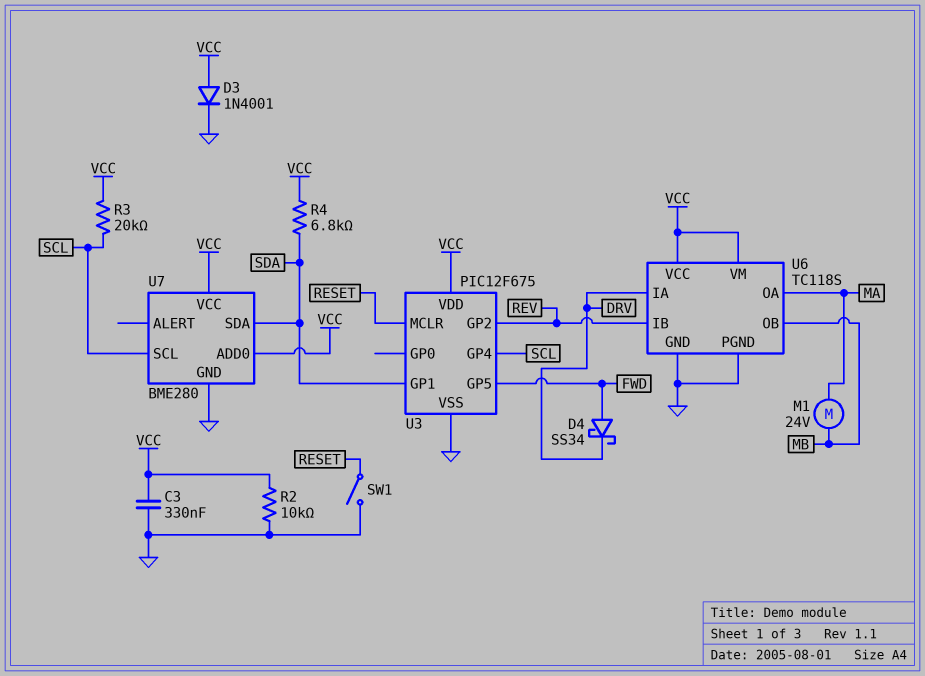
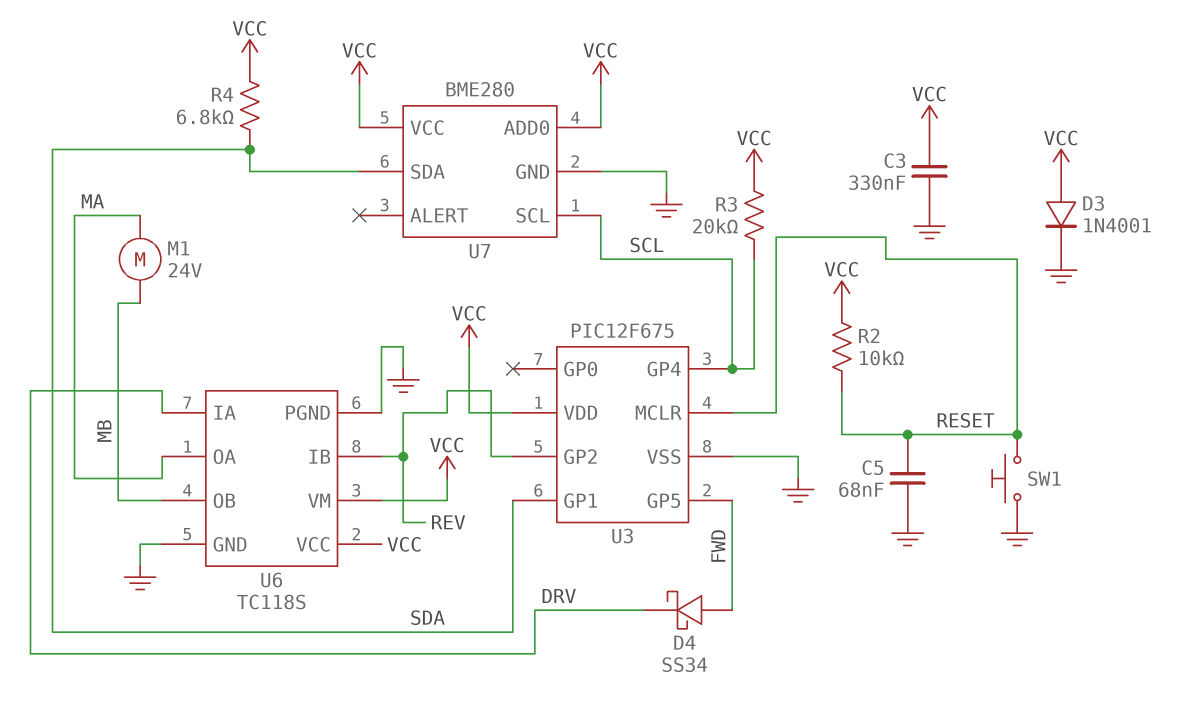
C5: none -> 68nF (GND, RESET)
R2: 10k (GND, VCC) -> 10k (RESET, VCC)
SW1: switch (GND, RESET) -> button (GND, RESET)

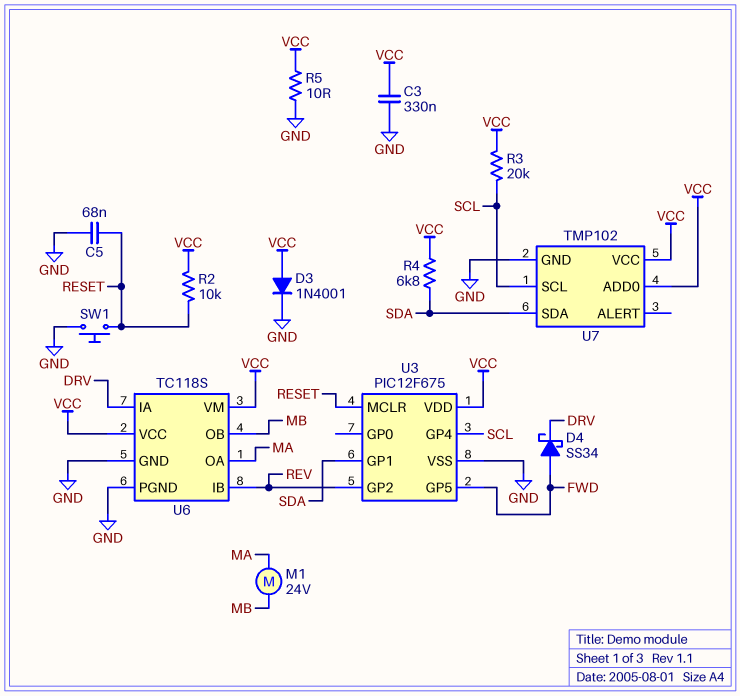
R5: none -> 10 (GND, VCC)
U7: BME280 -> TMP102

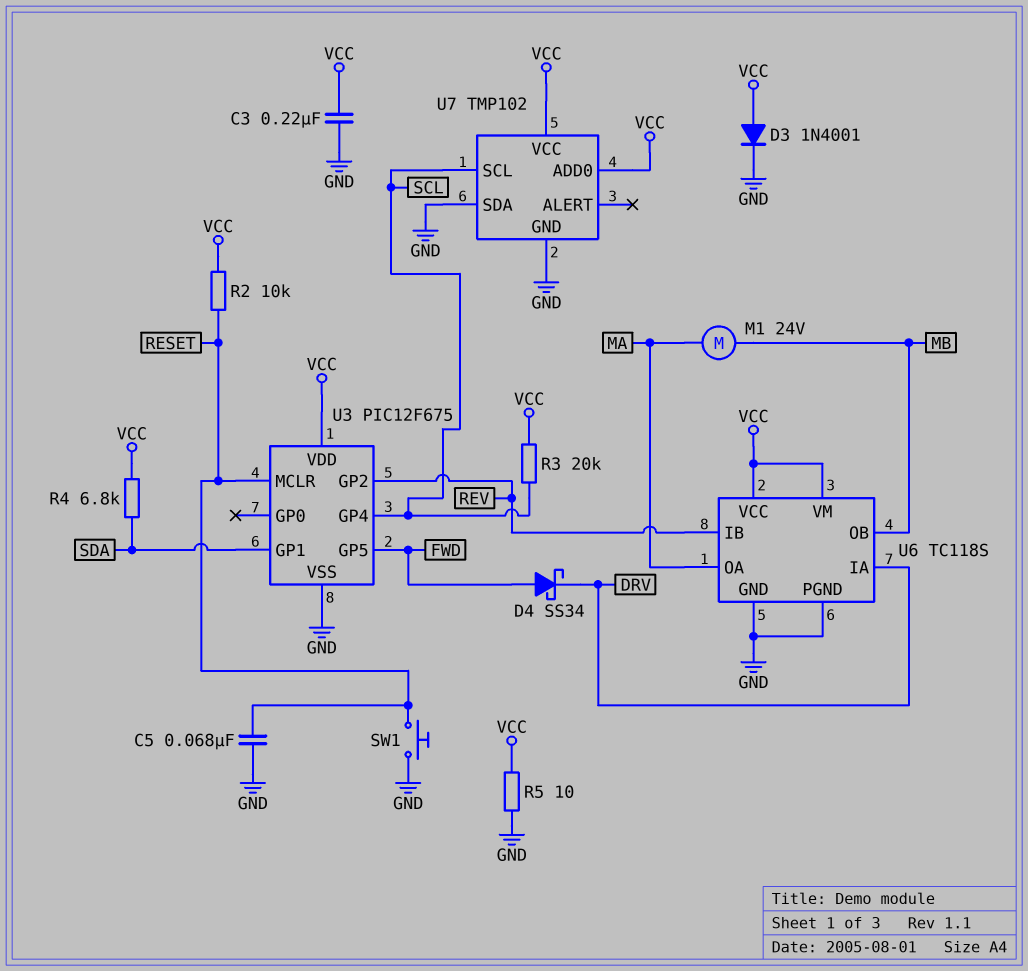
C3: 330nF (GND, VCC) -> 220nF (GND, VCC)
U7 pin SDA: SDA -> GND

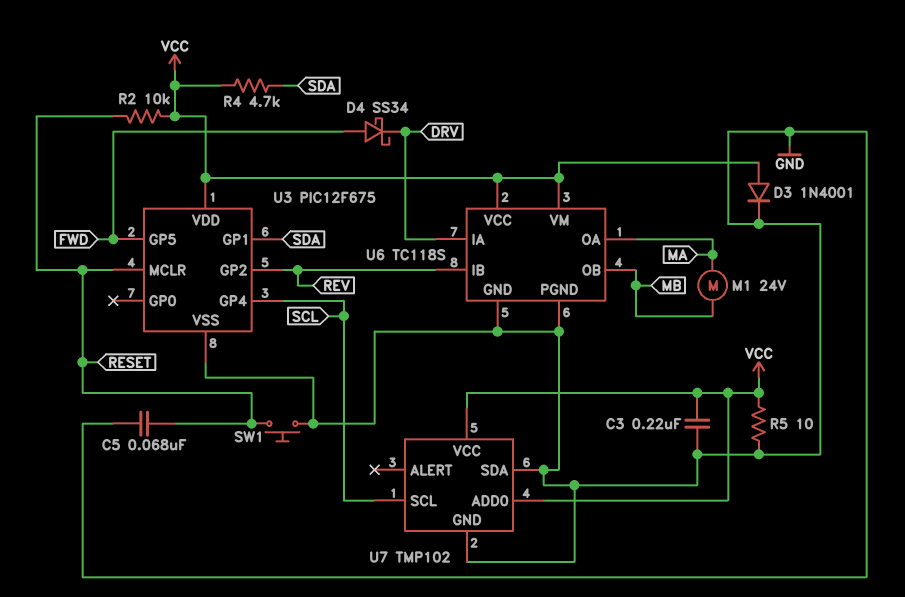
R3: 20k (SCL, VCC) -> none
R4: 6.8k (SDA, VCC) -> 4.7k (SDA, VCC)

